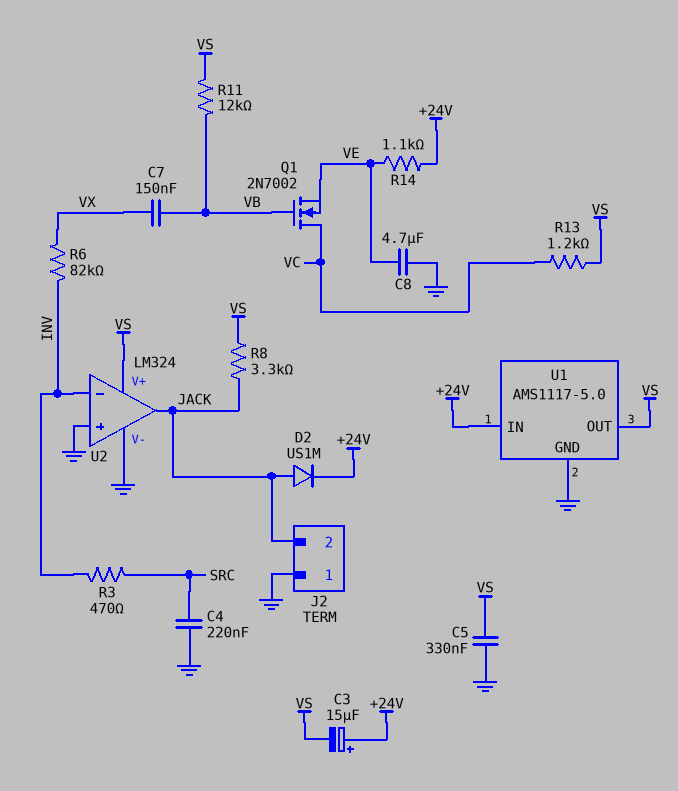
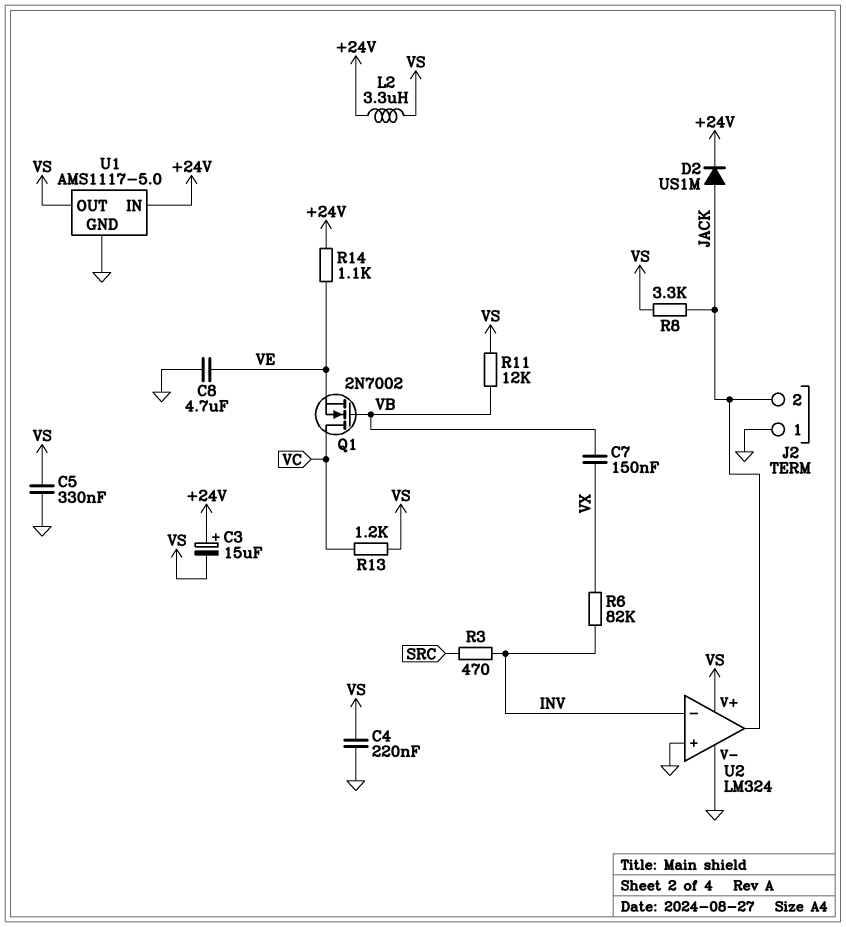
C4: 220nF (GND, SRC) -> 220nF (GND, VS)
L2: none -> 3.3uH (+24V, VS)

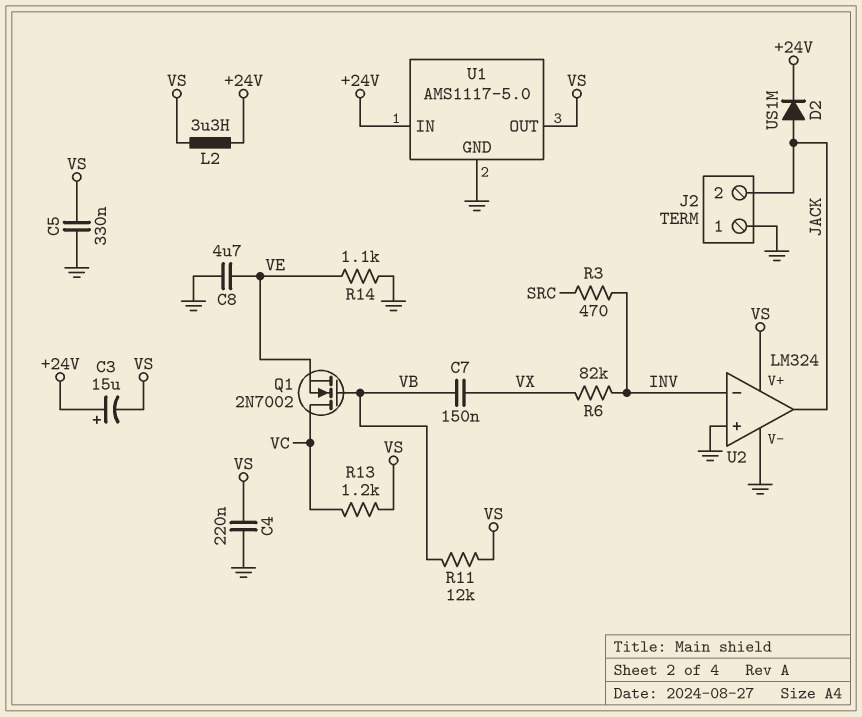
R8: 3.3k (JACK, VS) -> none
R14: 1.1k (+24V, VE) -> 1.1k (GND, VE)

